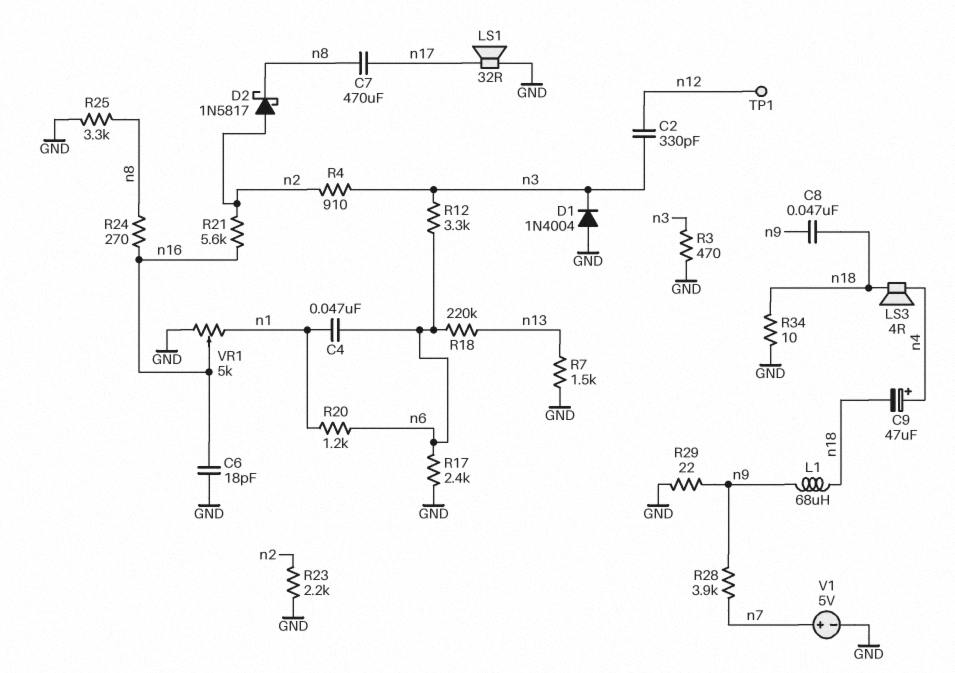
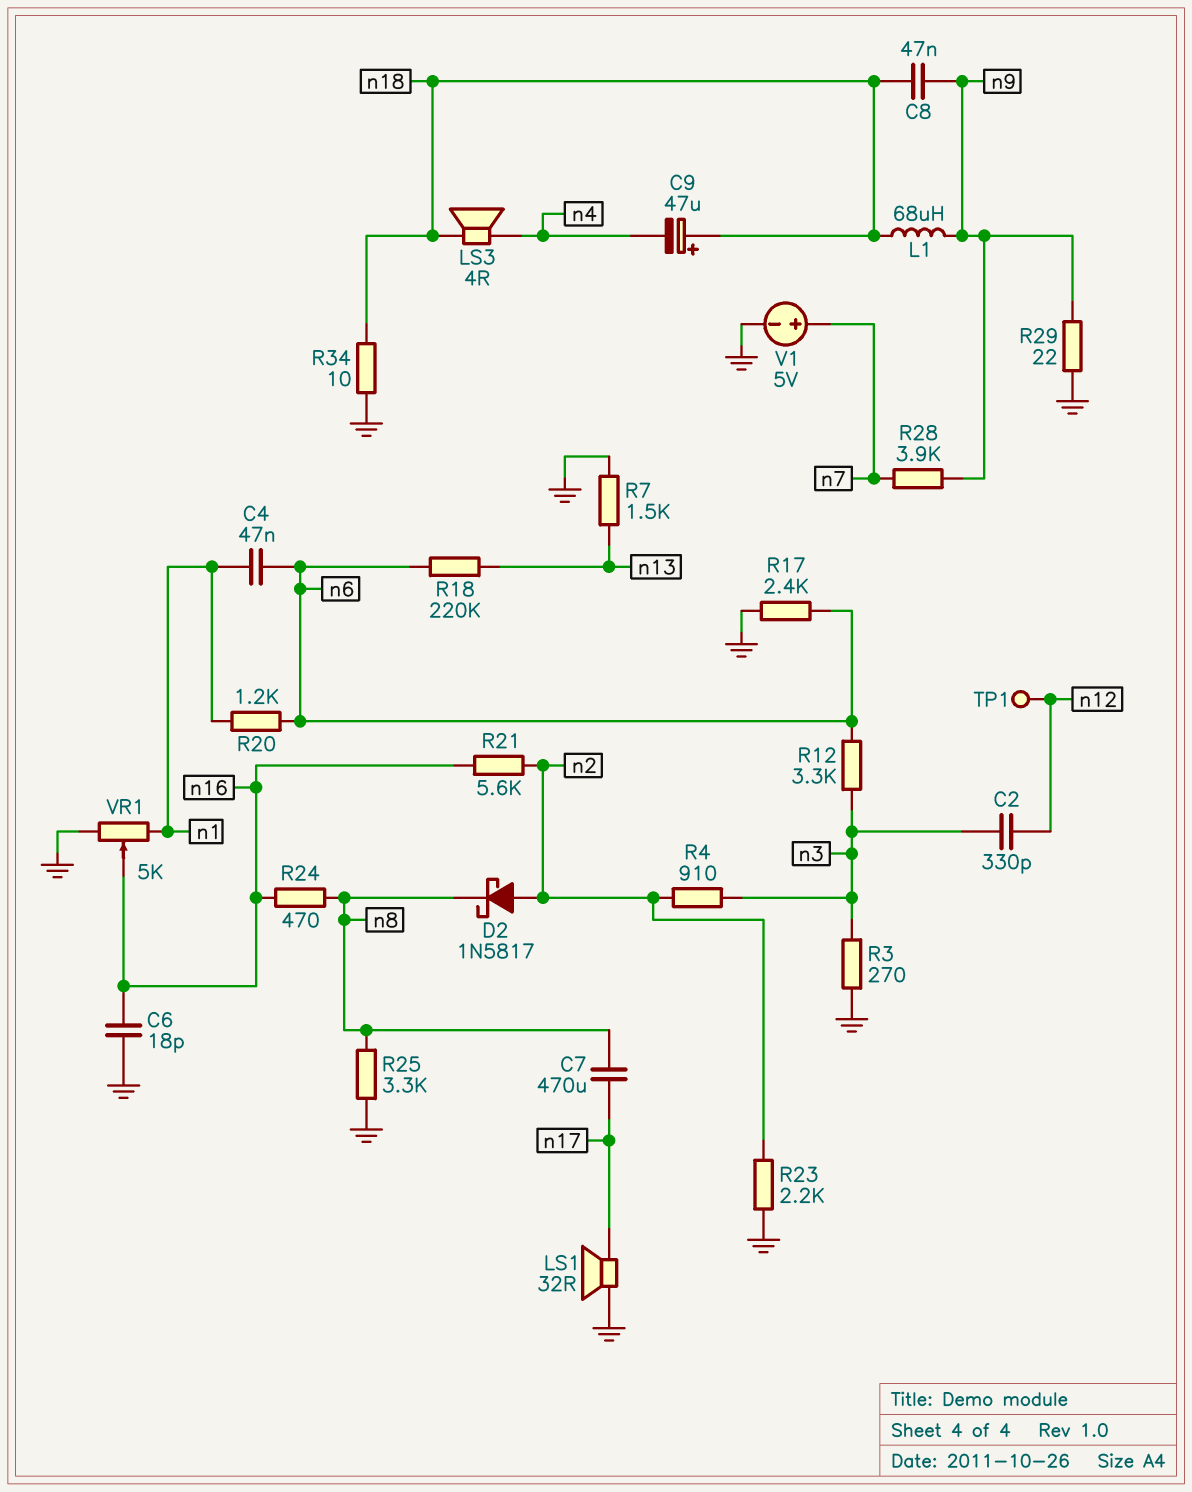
C9: 47uF (plus n4, minus n18) -> 47uF (plus n18, minus n4)
D1: diode 1N4004 (A GND, K n3) -> none
R3: 470 (GND, n3) -> 270 (GND, n3)
R24: 270 (n8, n16) -> 470 (n8, n16)

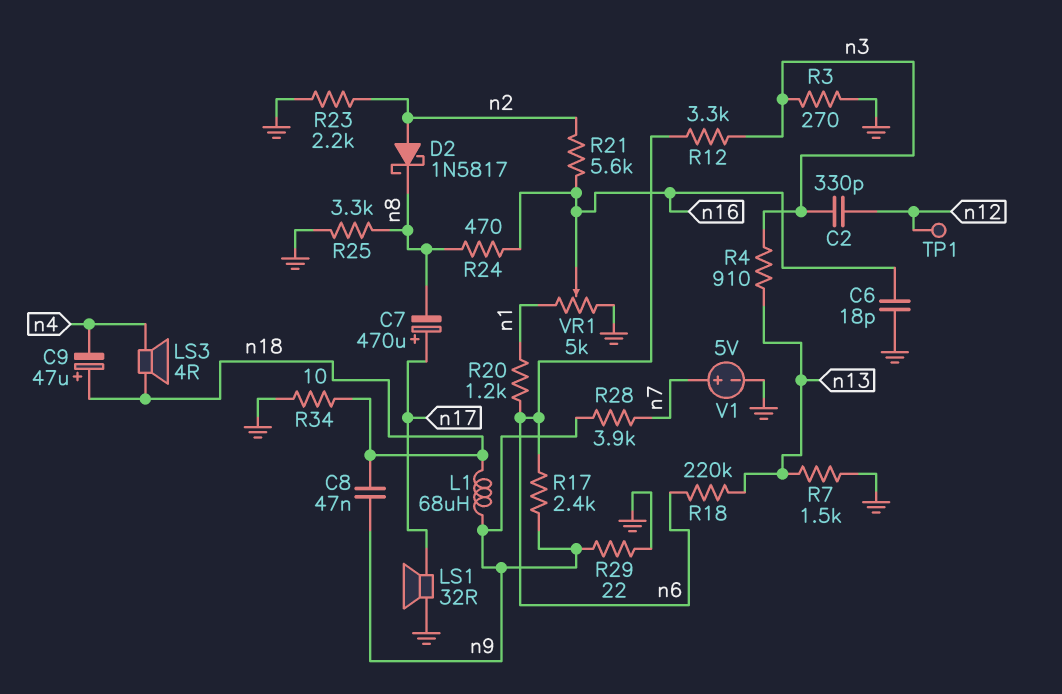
C4: 47nF (n1, n6) -> none
C7: 470uF (n8, n17) -> 470uF (plus n17, minus n8)
R4: 910 (n2, n3) -> 910 (n3, n13)
R17: 2.4k (GND, n6) -> 2.4k (n6, n9)

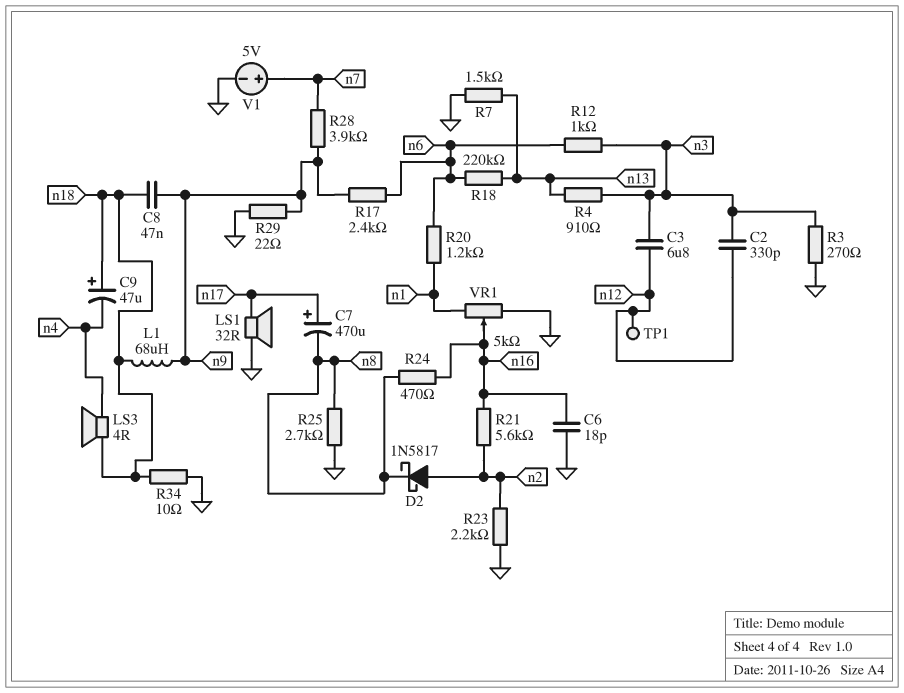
C3: none -> 6.8uF (n3, n12)
R12: 3.3k (n3, n6) -> 1k (n3, n6)
R25: 3.3k (GND, n8) -> 2.7k (GND, n8)

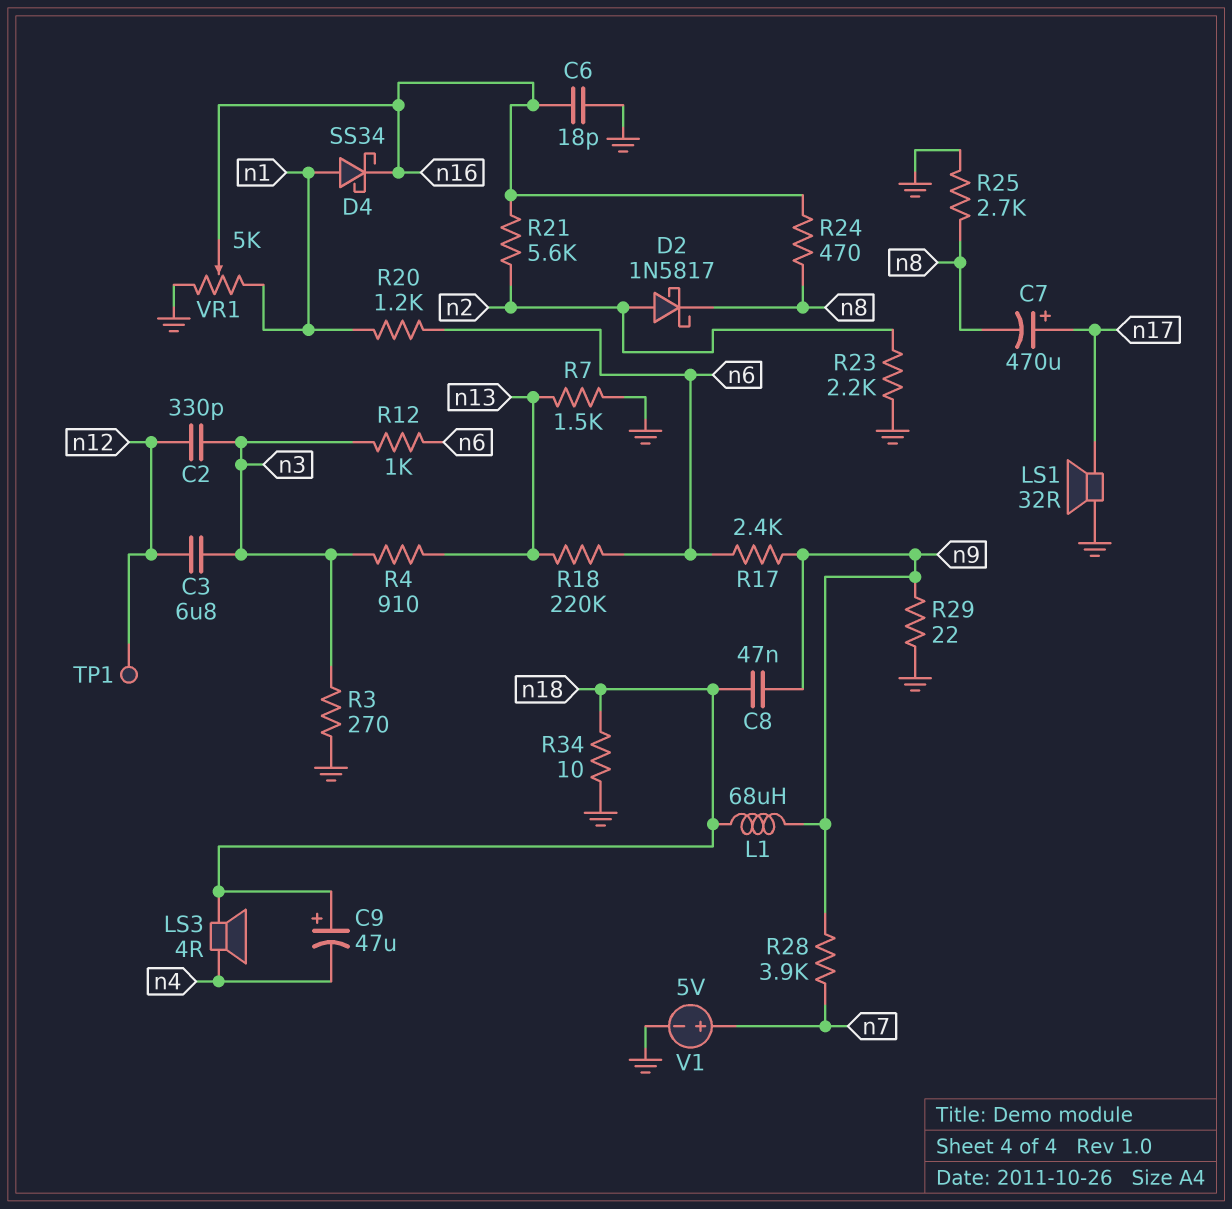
D4: none -> schottky SS34 (A n1, K n16)

